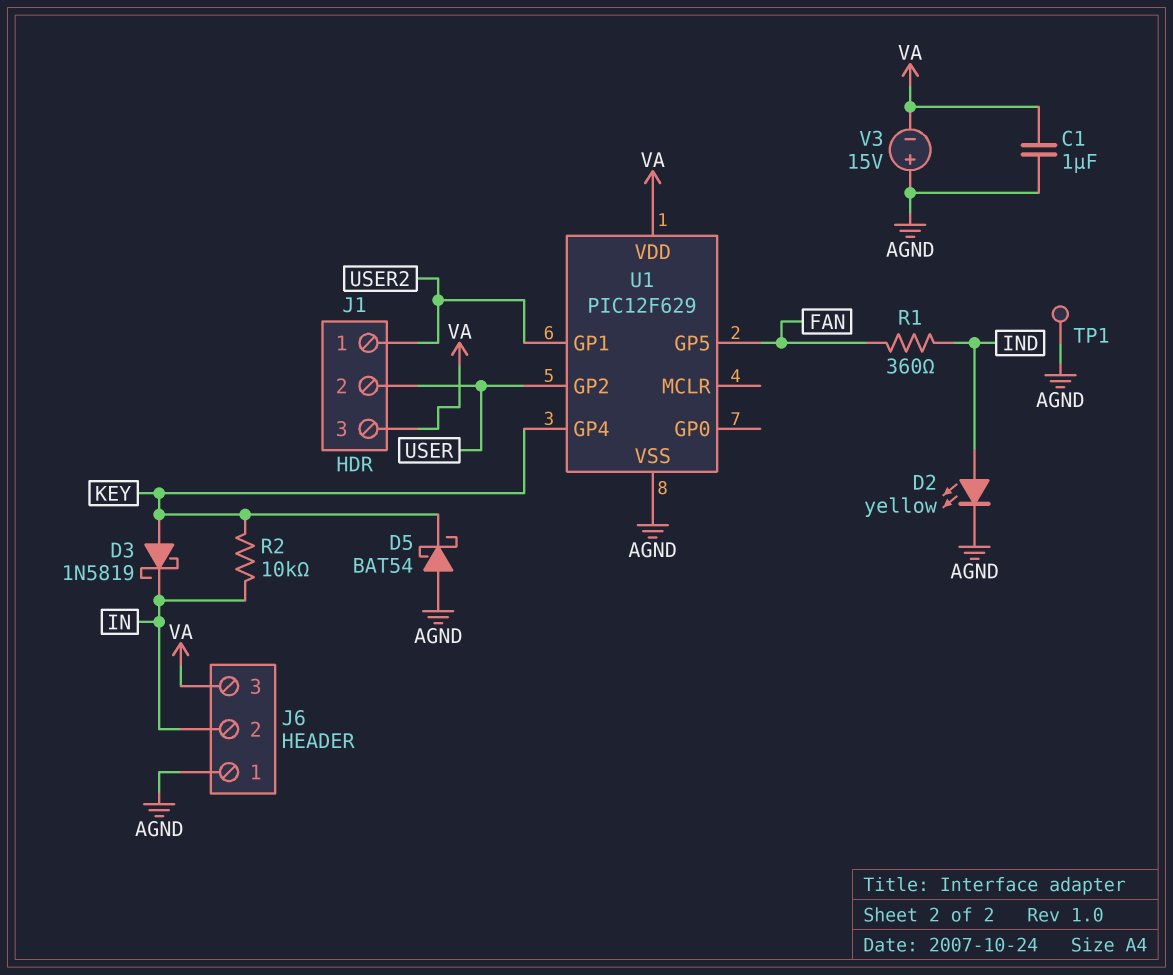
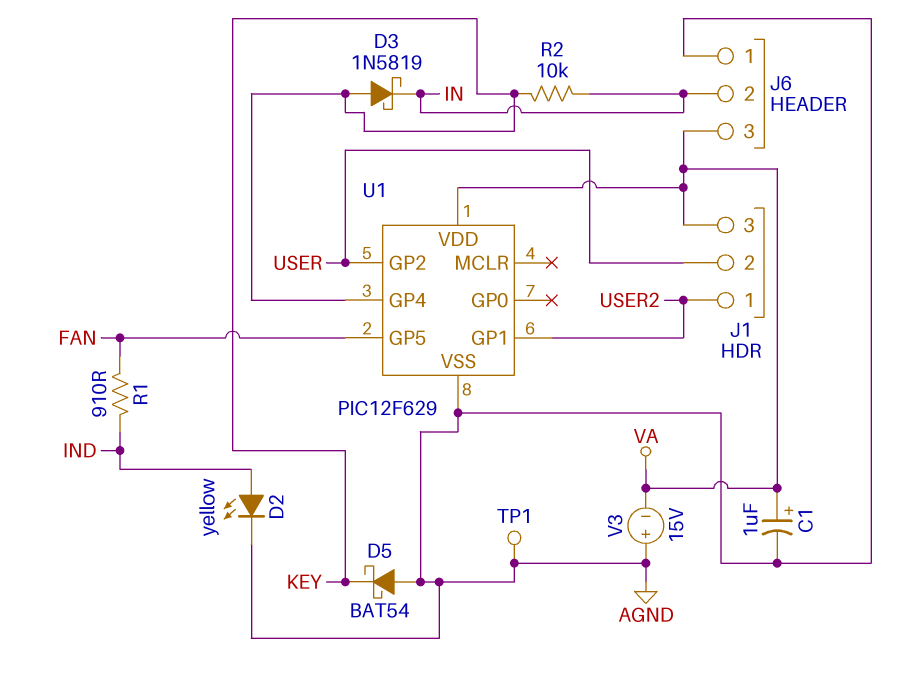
C1: 1uF (AGND, VA) -> 1uF (plus VA, minus AGND)
R1: 360 (FAN, IND) -> 910 (FAN, IND)

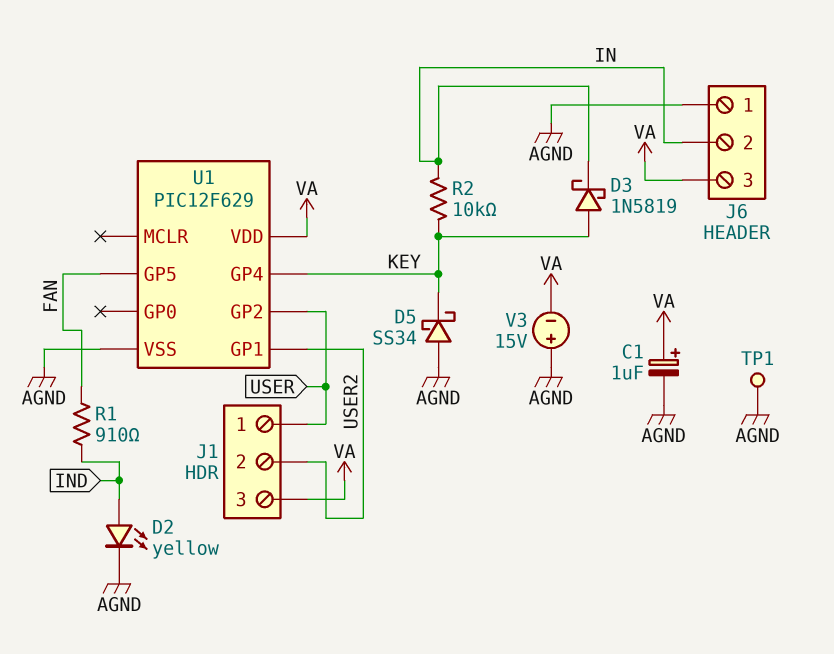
D5: schottky BAT54 (A AGND, K KEY) -> schottky SS34 (A AGND, K KEY)
J1 pin 1: USER2 -> USER
J1 pin 2: USER -> USER2

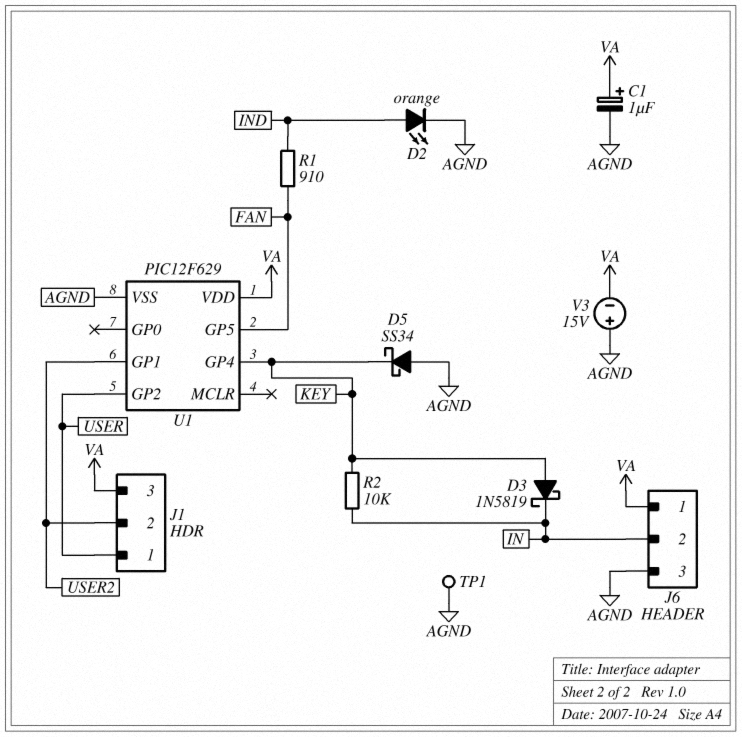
D2: LED yellow (A IND, K AGND) -> LED orange (A IND, K AGND)
J6 pin 1: AGND -> VA
J6 pin 3: VA -> AGND

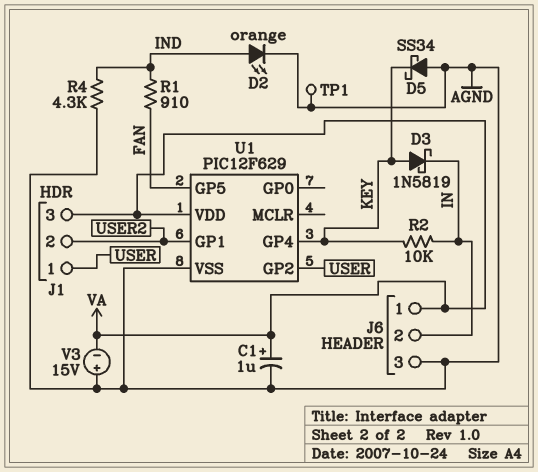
R4: none -> 4.3k (AGND, IND)

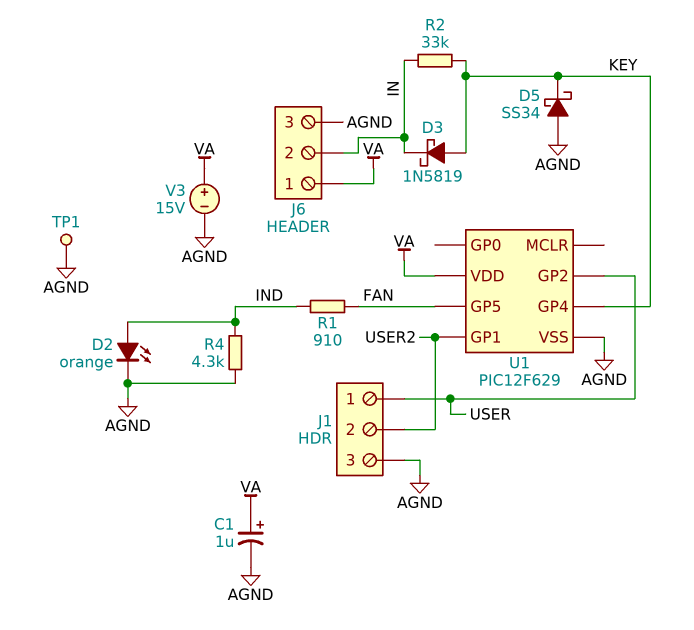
J1 pin 3: VA -> AGND
R2: 10k (IN, KEY) -> 33k (IN, KEY)
V3: 15V (plus AGND, minus VA) -> 15V (plus VA, minus AGND)

